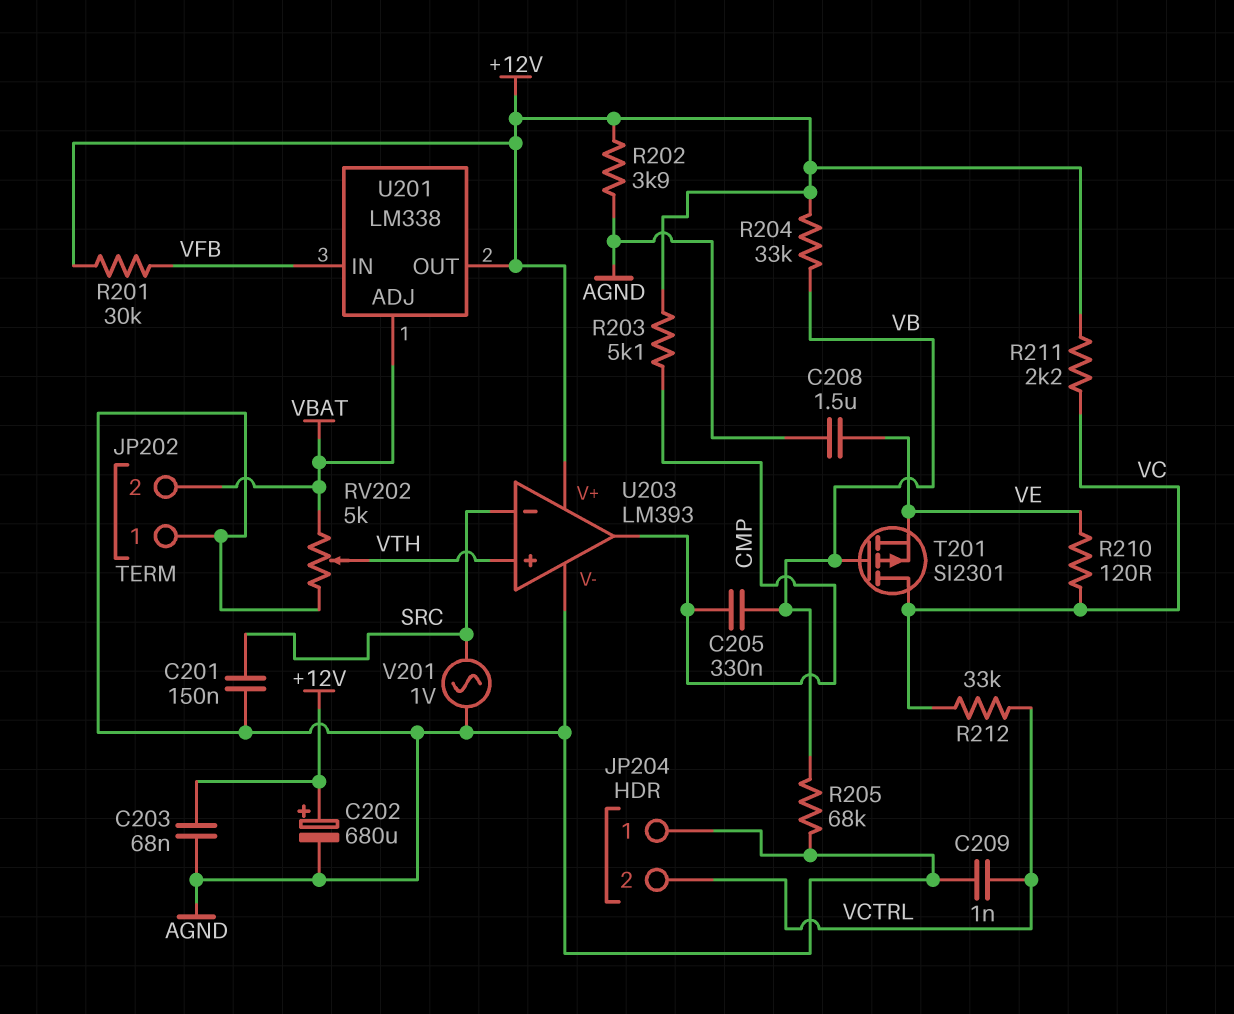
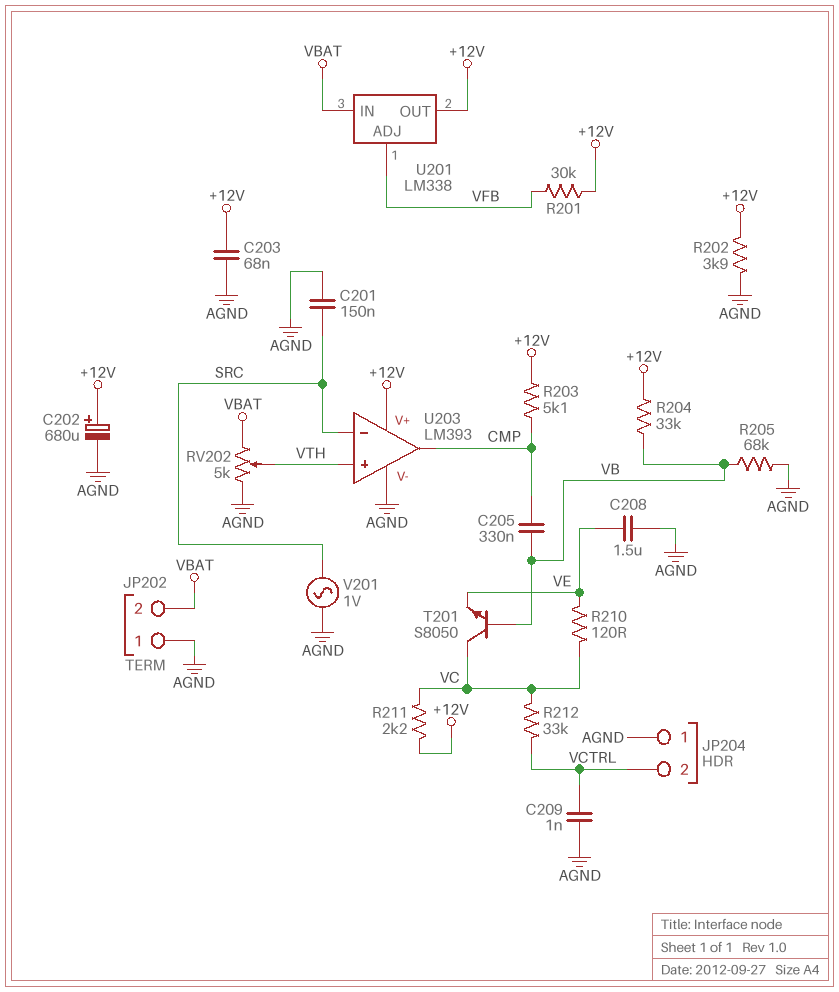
T201: PMOS SI2301 (G VB, D VC, S VE) -> NPN S8050 (B VB, C VC, E VE)
U201 pin ADJ: VBAT -> VFB
U201 pin IN: VFB -> VBAT

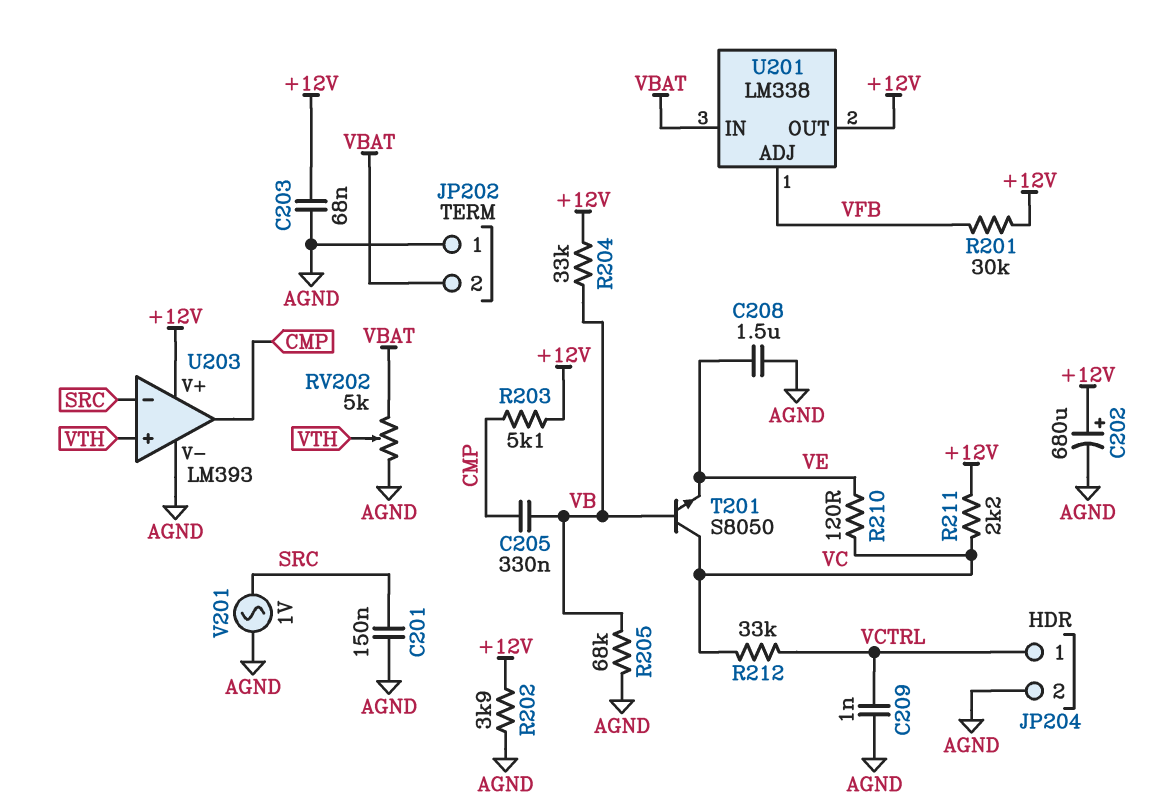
JP204 pin 1: AGND -> VCTRL
JP204 pin 2: VCTRL -> AGND

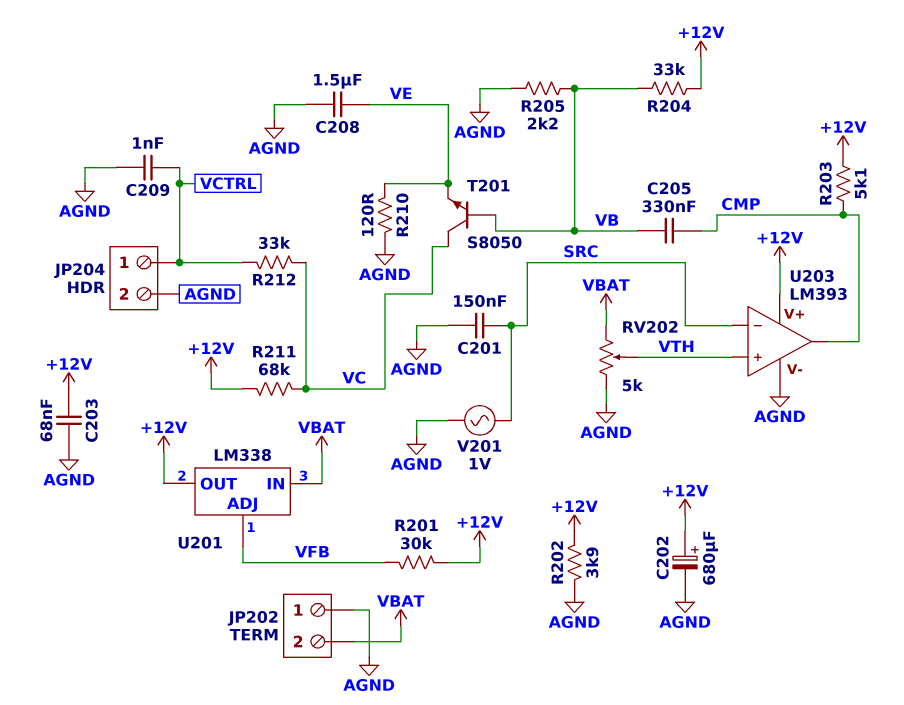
R205: 68k (AGND, VB) -> 2.2k (AGND, VB)
R210: 120 (VC, VE) -> 120 (AGND, VE)
R211: 2.2k (+12V, VC) -> 68k (+12V, VC)

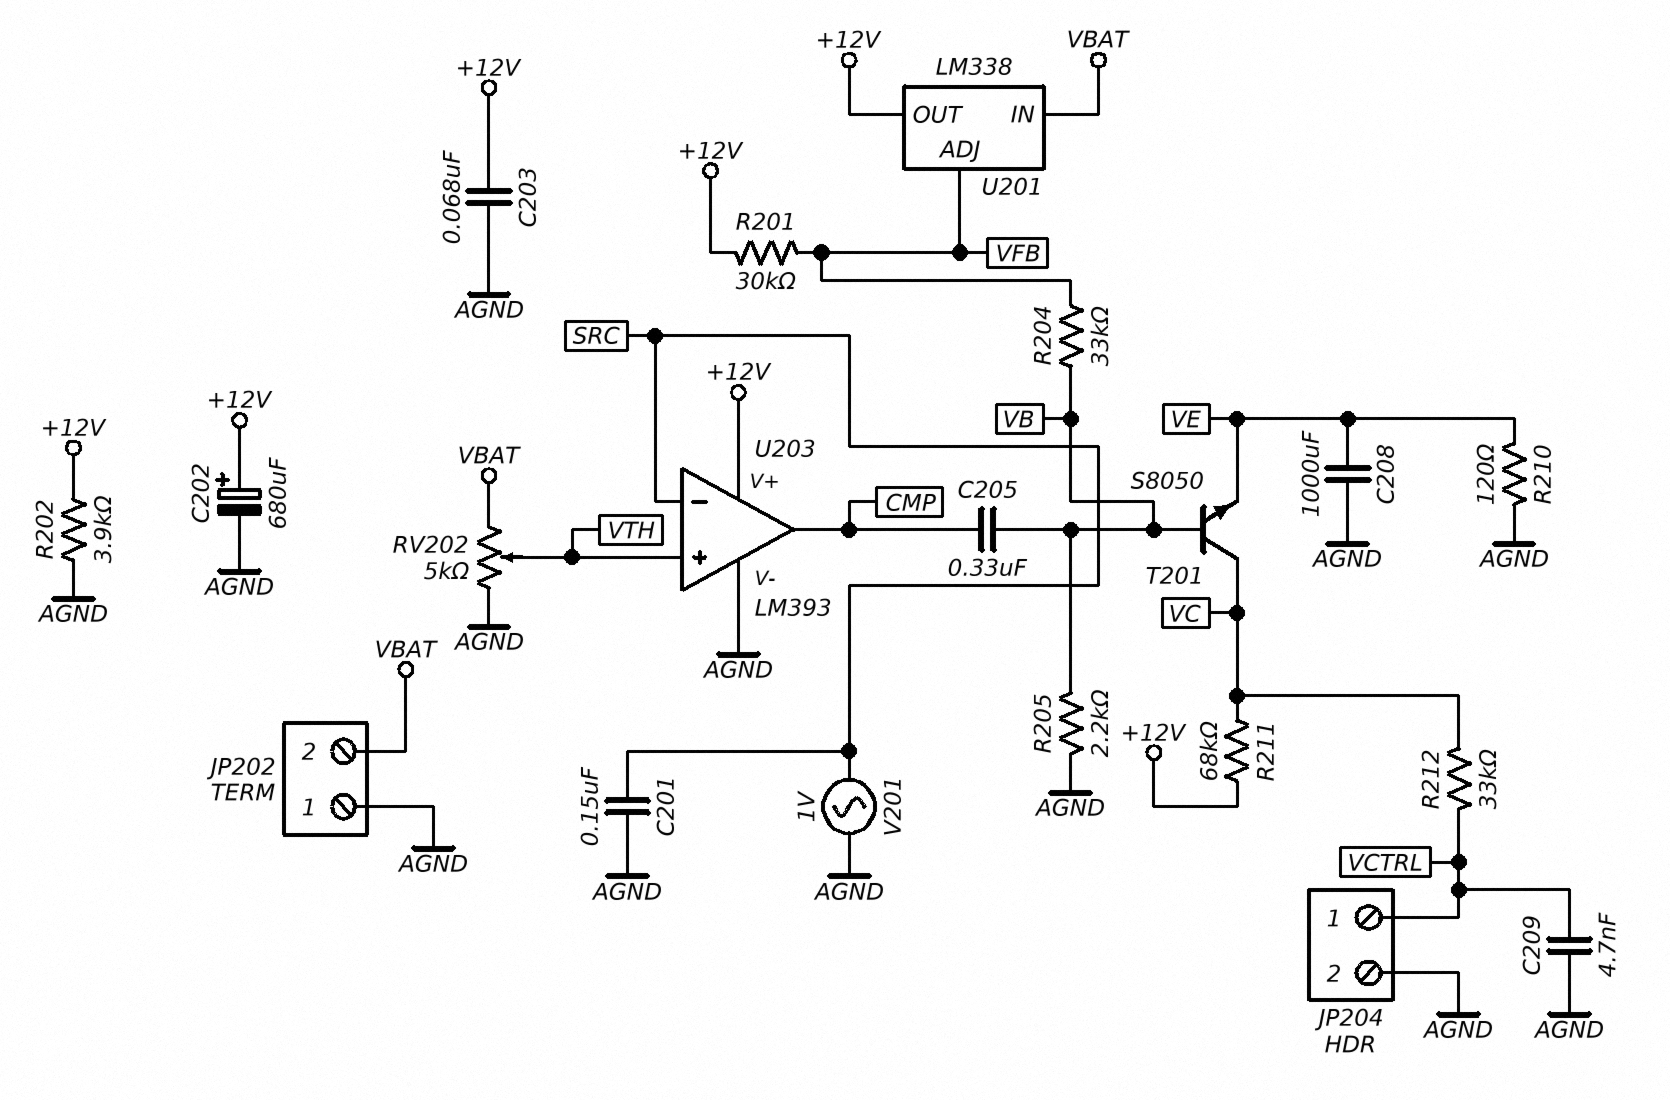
C208: 1.5uF (AGND, VE) -> 1000uF (AGND, VE)
C209: 1nF (AGND, VCTRL) -> 4.7nF (AGND, VCTRL)
R203: 5.1k (+12V, CMP) -> none
R204: 33k (+12V, VB) -> 33k (VB, VFB)

